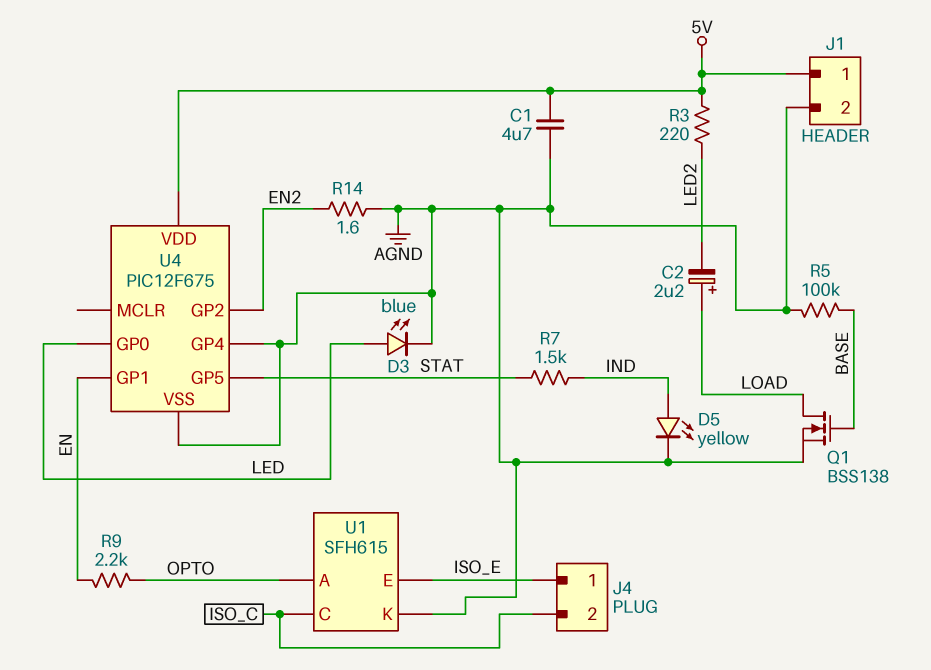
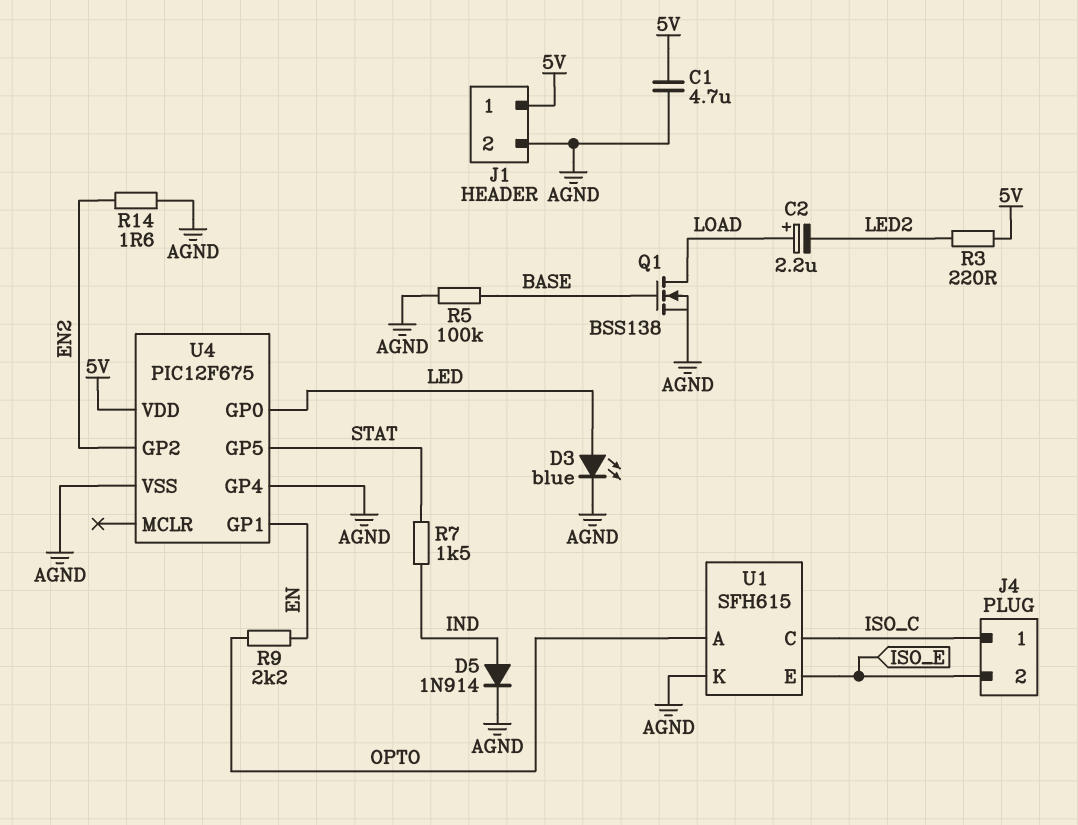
D5: LED yellow (A IND, K AGND) -> diode 1N914 (A IND, K AGND)
J4 pin 1: ISO_E -> ISO_C
J4 pin 2: ISO_C -> ISO_E

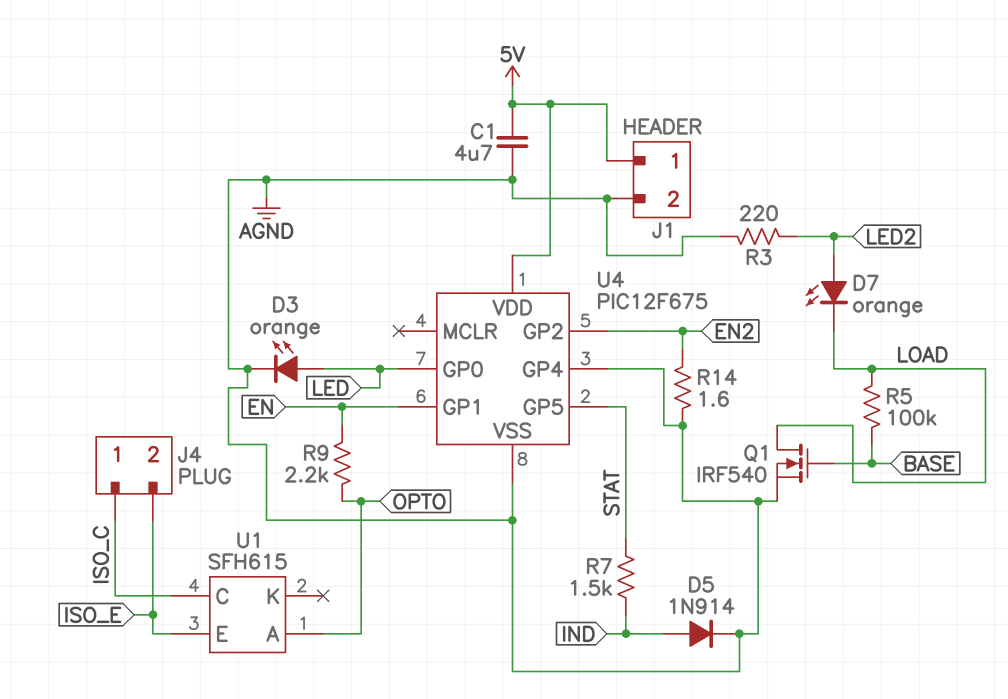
C2: 2.2uF (plus LOAD, minus LED2) -> none
D3: LED blue (A LED, K AGND) -> LED orange (A LED, K AGND)
D7: none -> LED orange (A LED2, K LOAD)
Q1: NMOS BSS138 (G BASE, D LOAD, S AGND) -> NMOS IRF540 (G BASE, D LOAD, S AGND)
R3: 220 (5V, LED2) -> 220 (AGND, LED2)
R5: 100k (AGND, BASE) -> 100k (BASE, LOAD)
U1 pin K: AGND -> none

